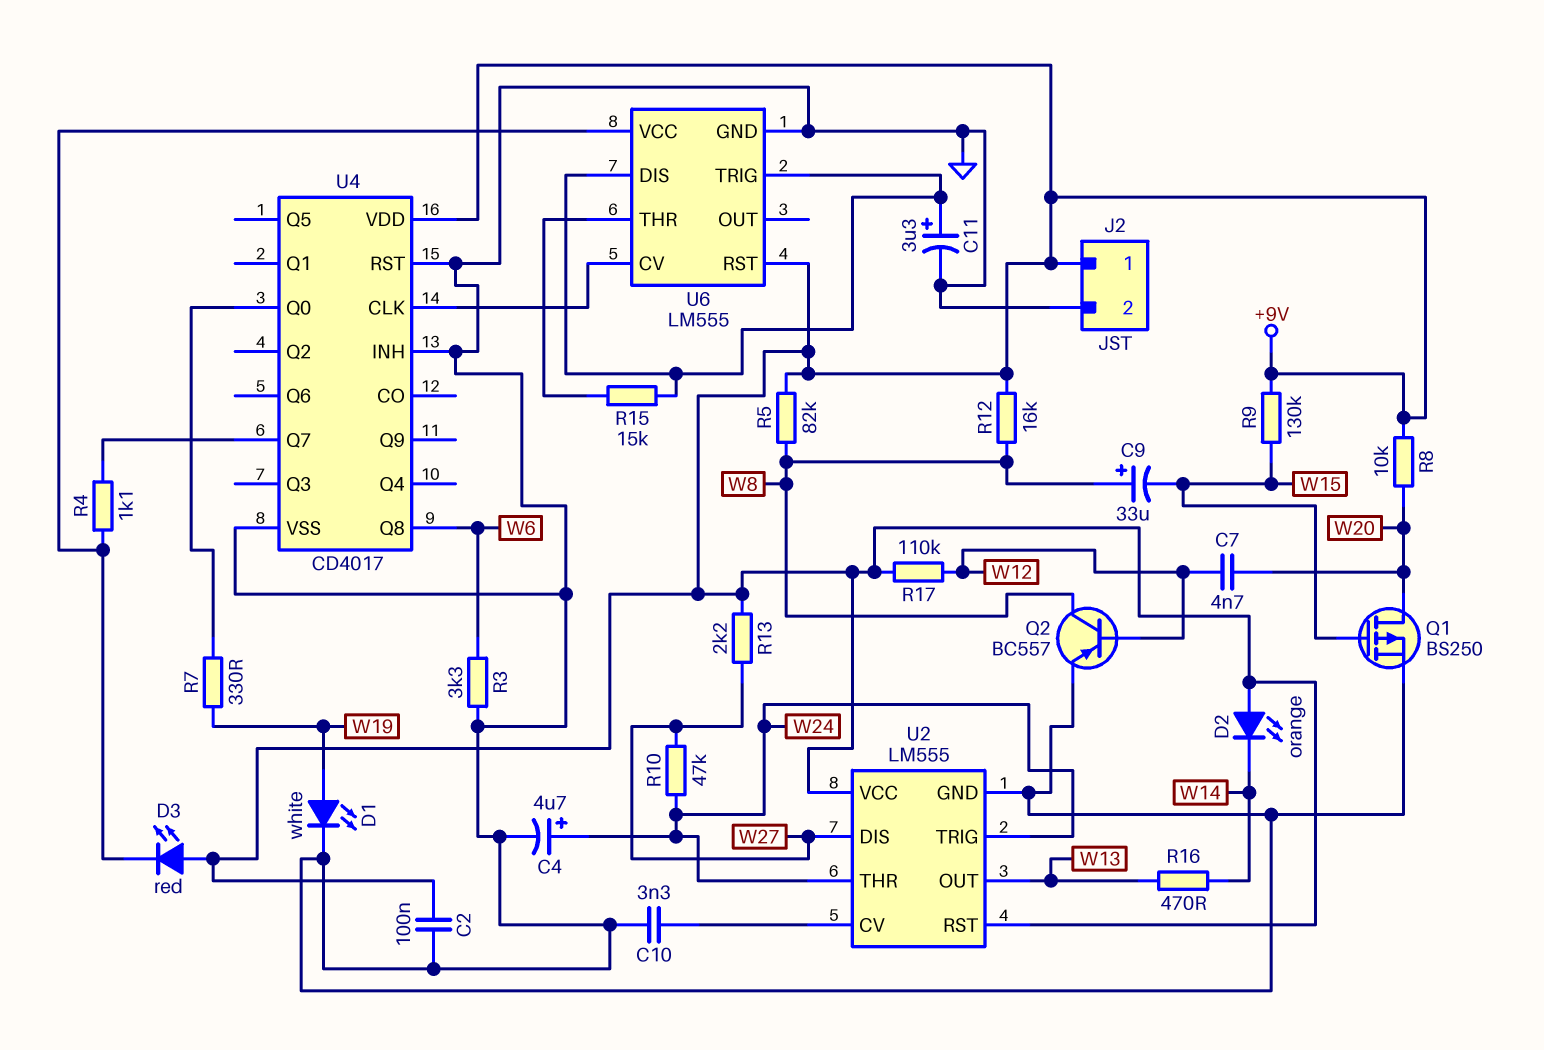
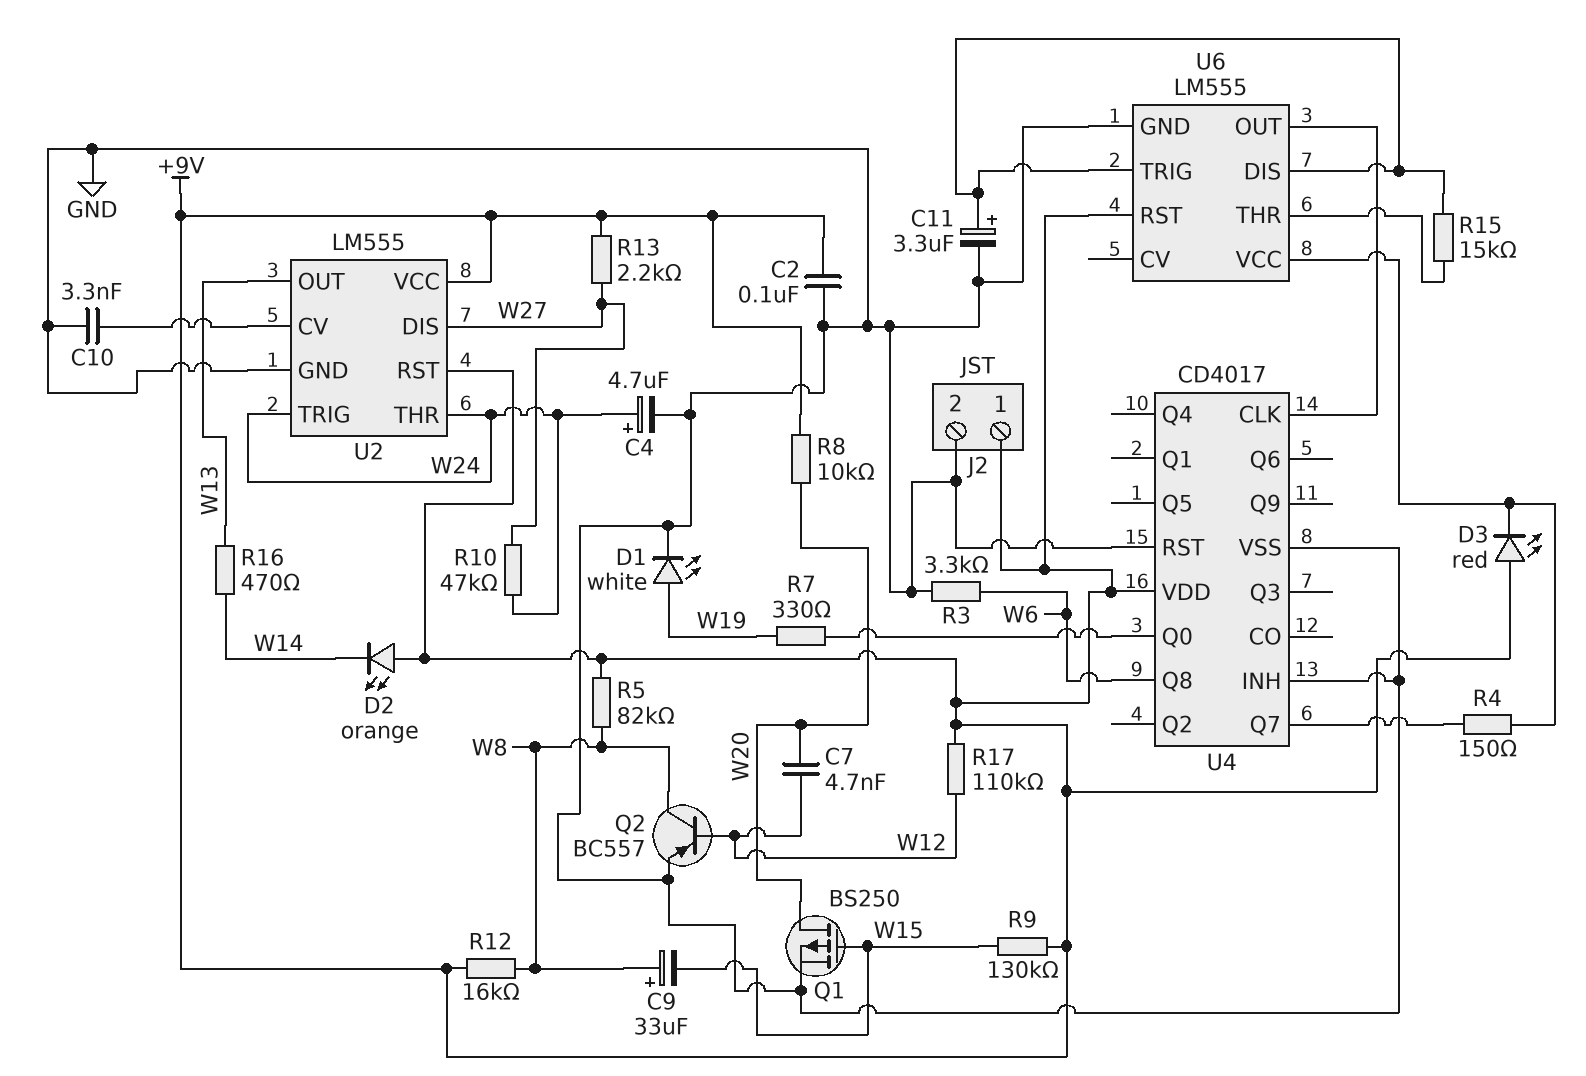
R4: 1.1k (U4/Q7, U6/VCC) -> 150 (U4/Q7, U6/VCC)
U6 pin CV: U4/CLK -> none
U6 pin OUT: none -> U4/CLK

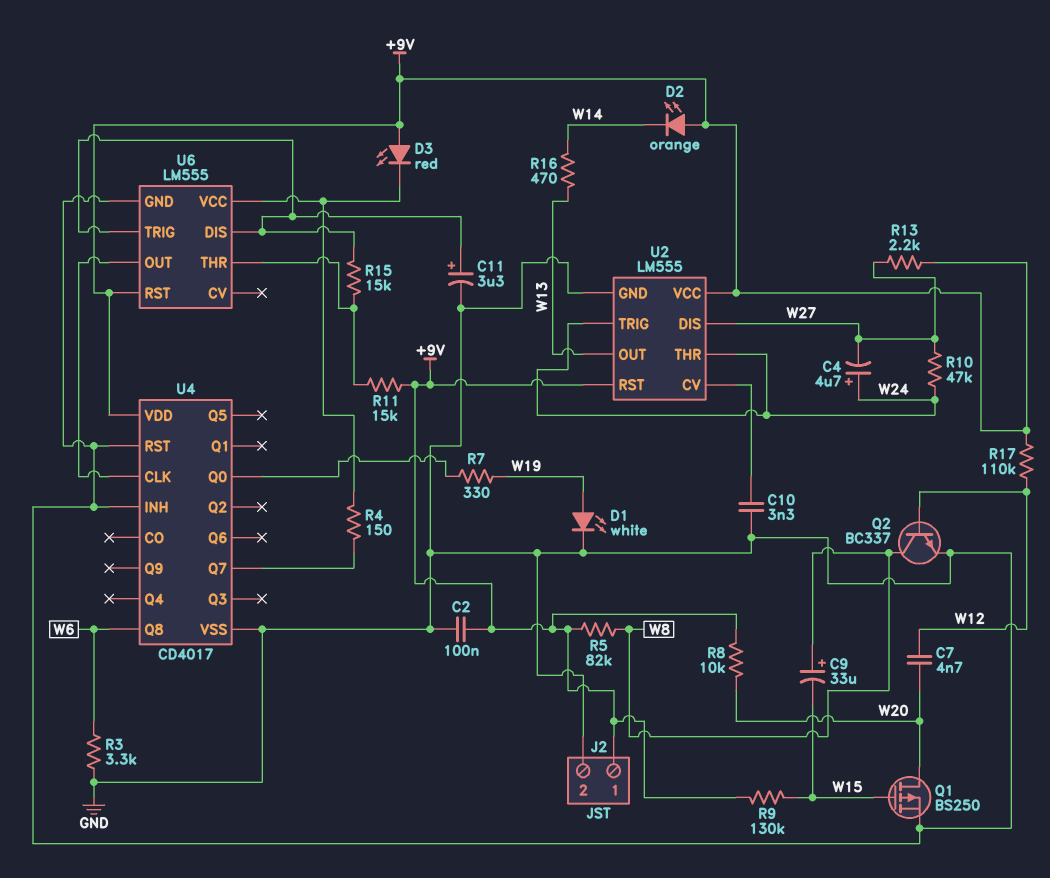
C4: 4.7uF (plus W24, minus GND) -> 4.7uF (plus W24, minus W27)
Q2: PNP BC557 (B W12, C W8, E GND) -> NPN BC337 (B W12, C W8, E GND)
R11: none -> 15k (+9V, U6/THR)
R12: 16k (+9V, W8) -> none

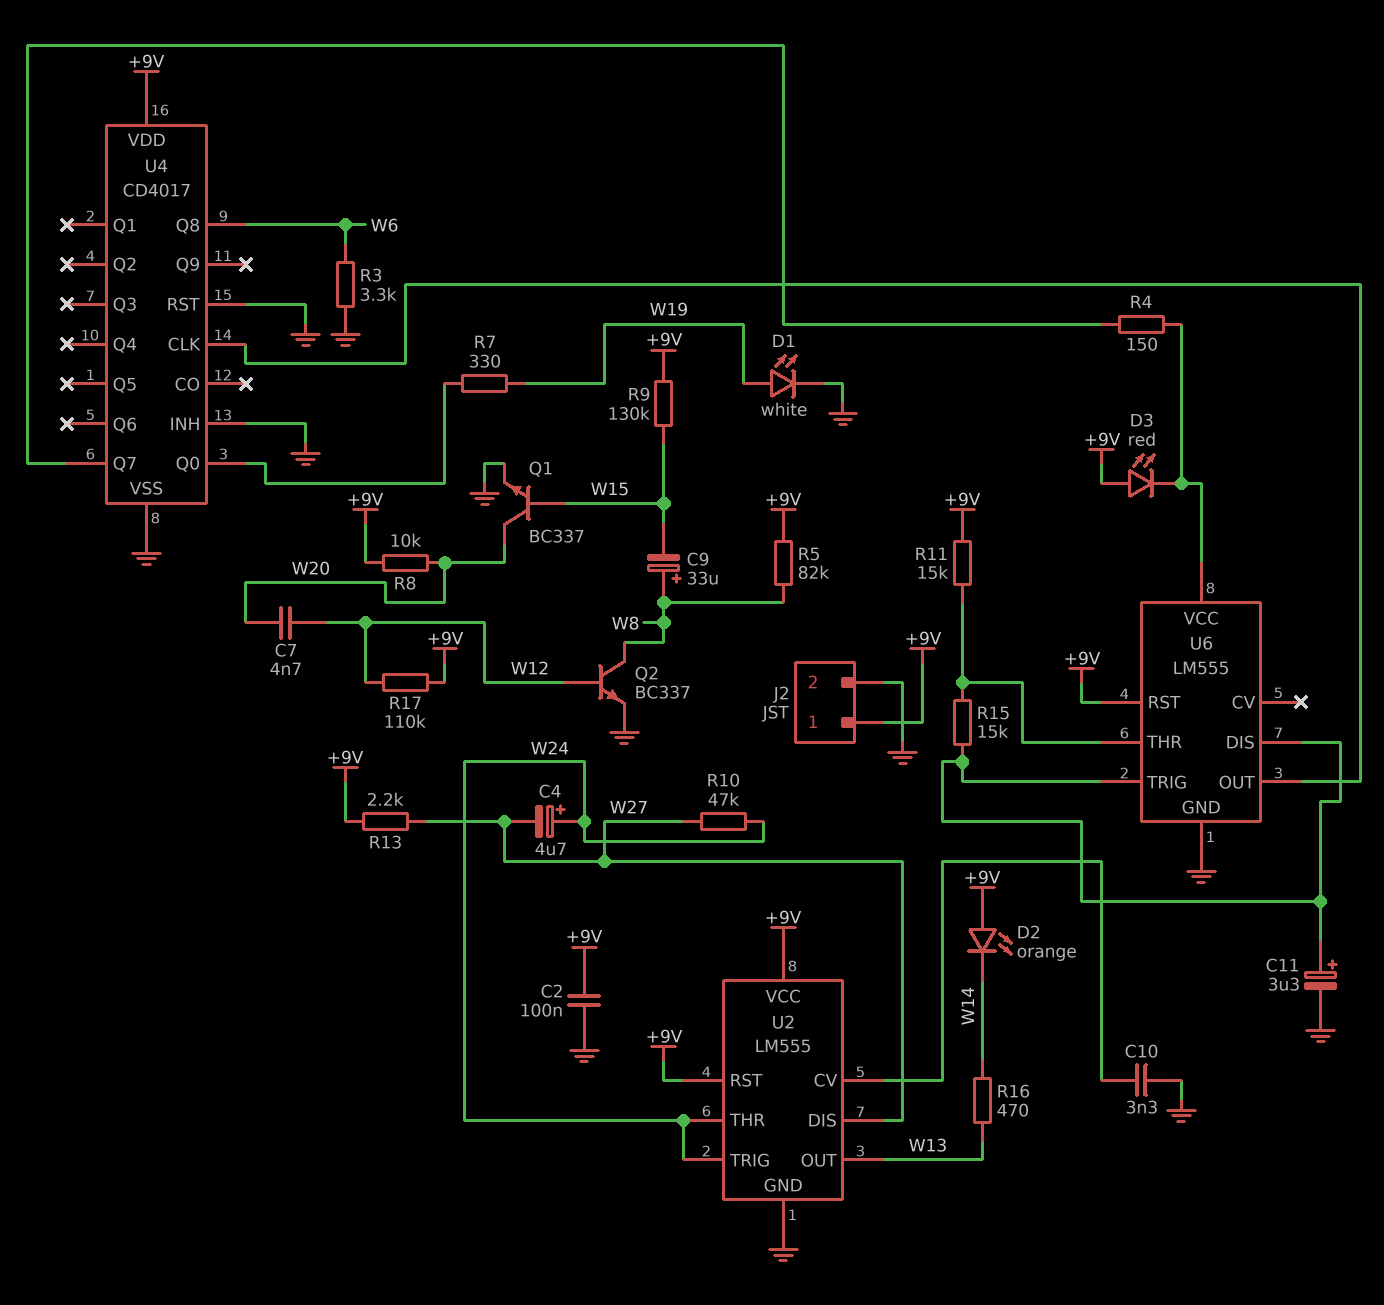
Q1: PMOS BS250 (G W15, D W20, S GND) -> NPN BC337 (B W15, C W20, E GND)

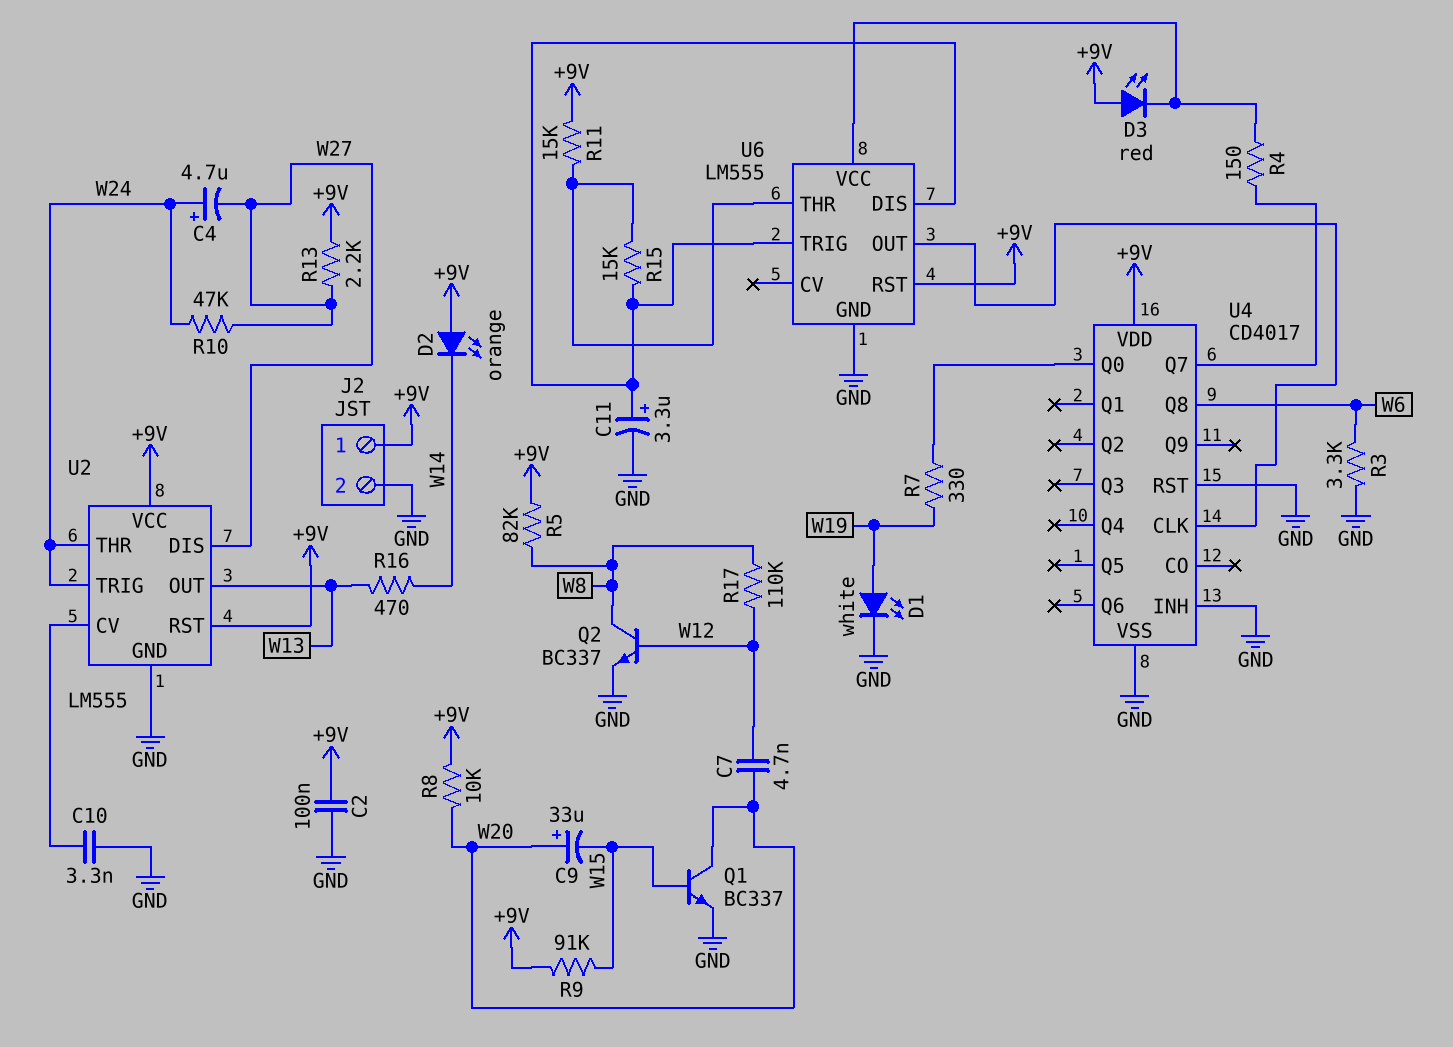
C9: 33uF (plus W8, minus W15) -> 33uF (plus W20, minus W15)
R9: 130k (+9V, W15) -> 91k (+9V, W15)
R17: 110k (+9V, W12) -> 110k (W8, W12)

